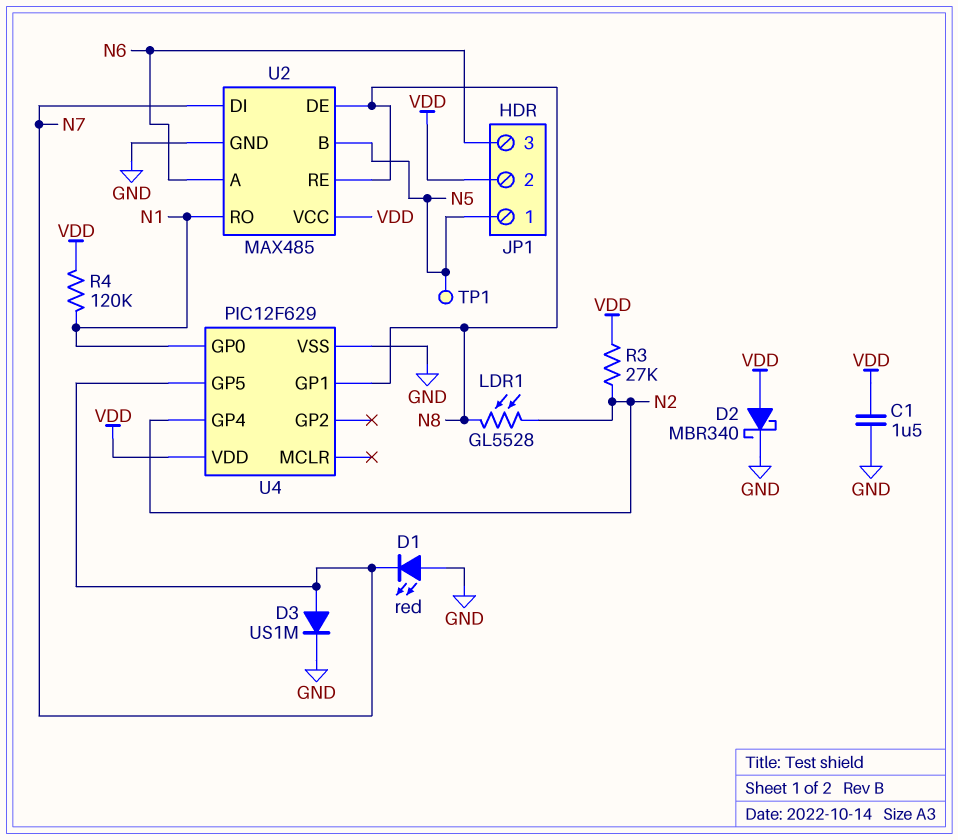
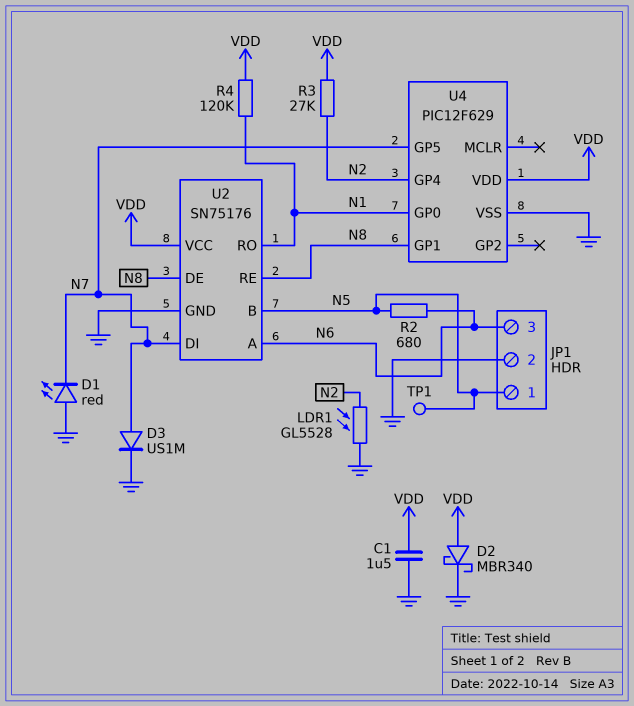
JP1 pin 2: VDD -> GND
LDR1: GL5528 (N2, N8) -> GL5528 (GND, N2)
R2: none -> 680 (N5, N6)
U2: MAX485 -> SN75176

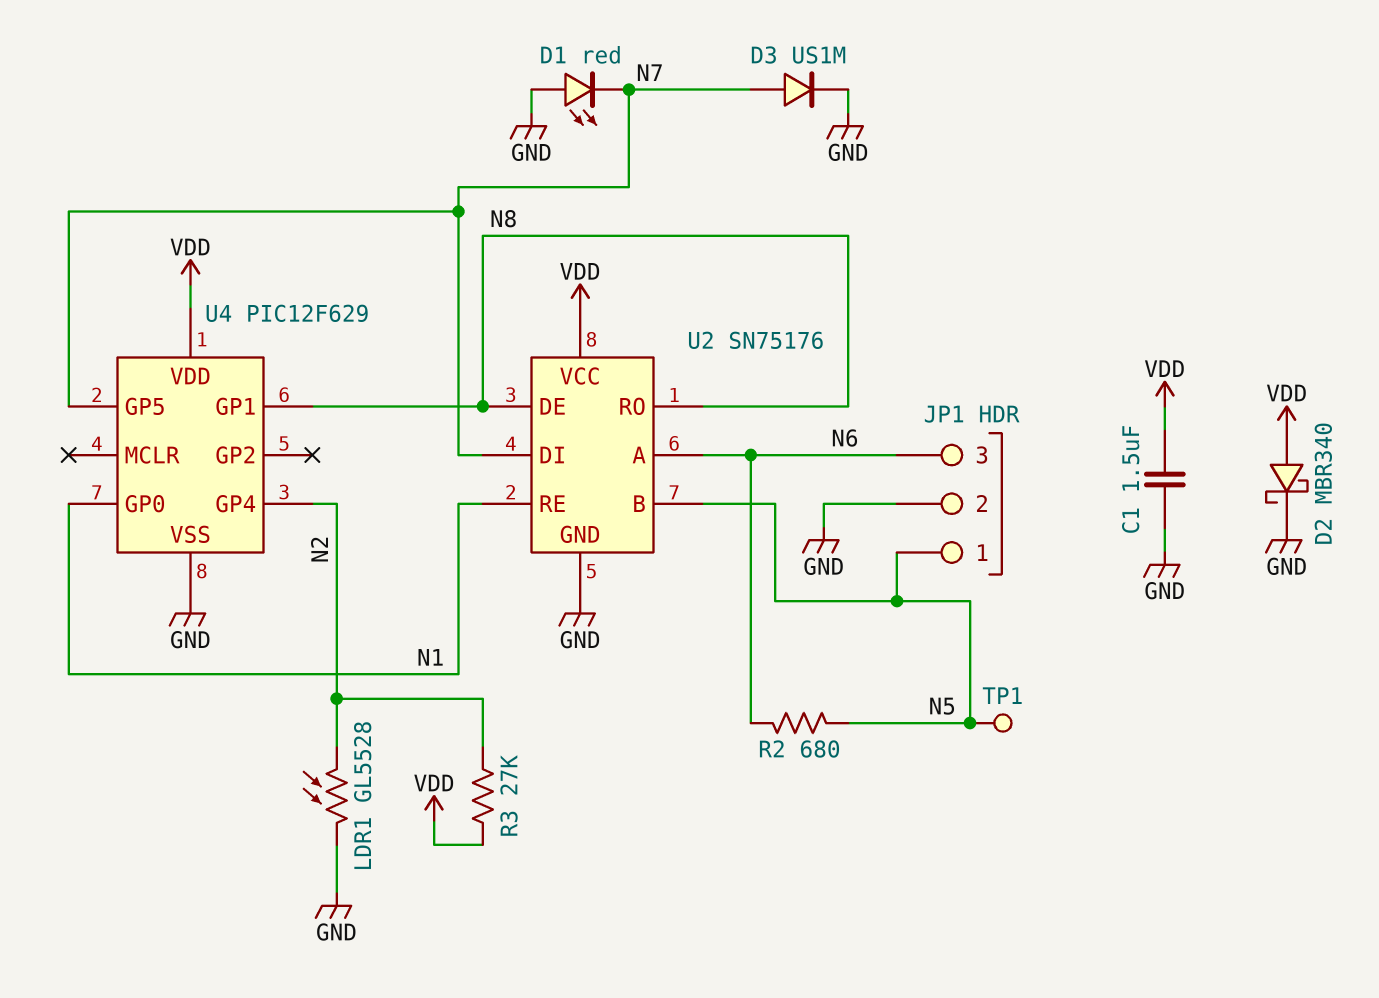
R4: 120k (N1, VDD) -> none
U2 pin RE: N8 -> N1
U2 pin RO: N1 -> N8

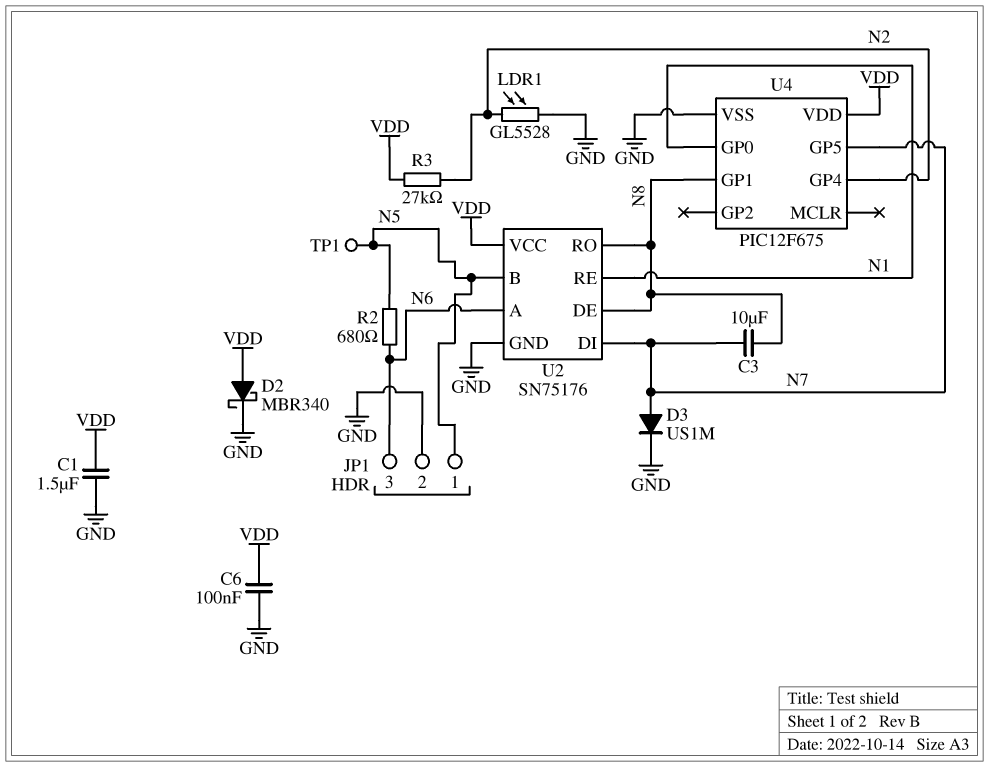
C3: none -> 10uF (N7, N8)
C6: none -> 100nF (GND, VDD)
D1: LED red (A GND, K N7) -> none
U4: PIC12F629 -> PIC12F675

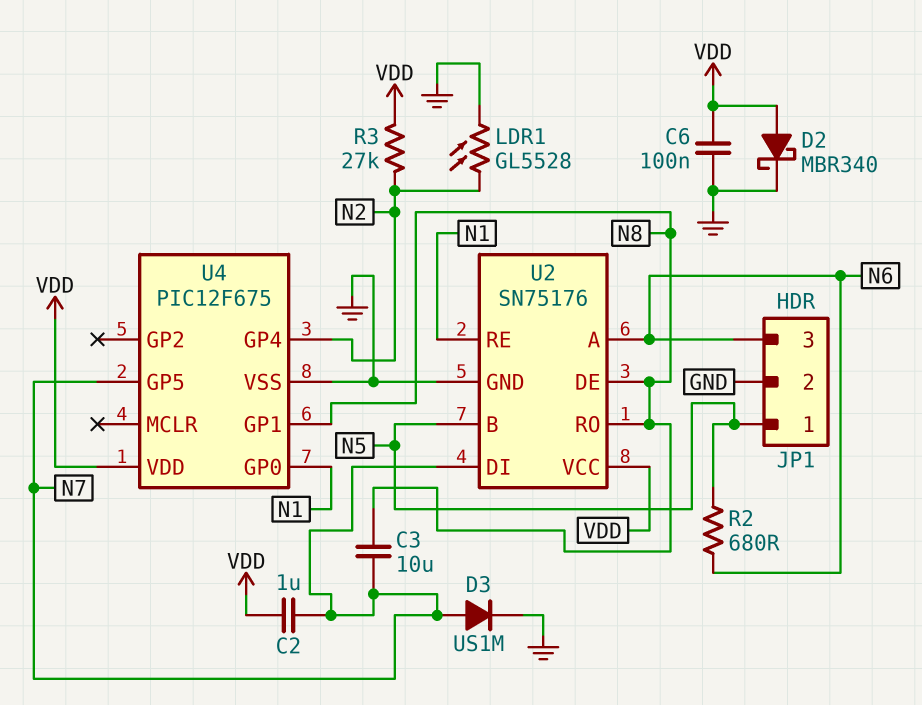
C1: 1.5uF (GND, VDD) -> none
C2: none -> 1uF (N7, VDD)
TP1: test point (N5) -> none

